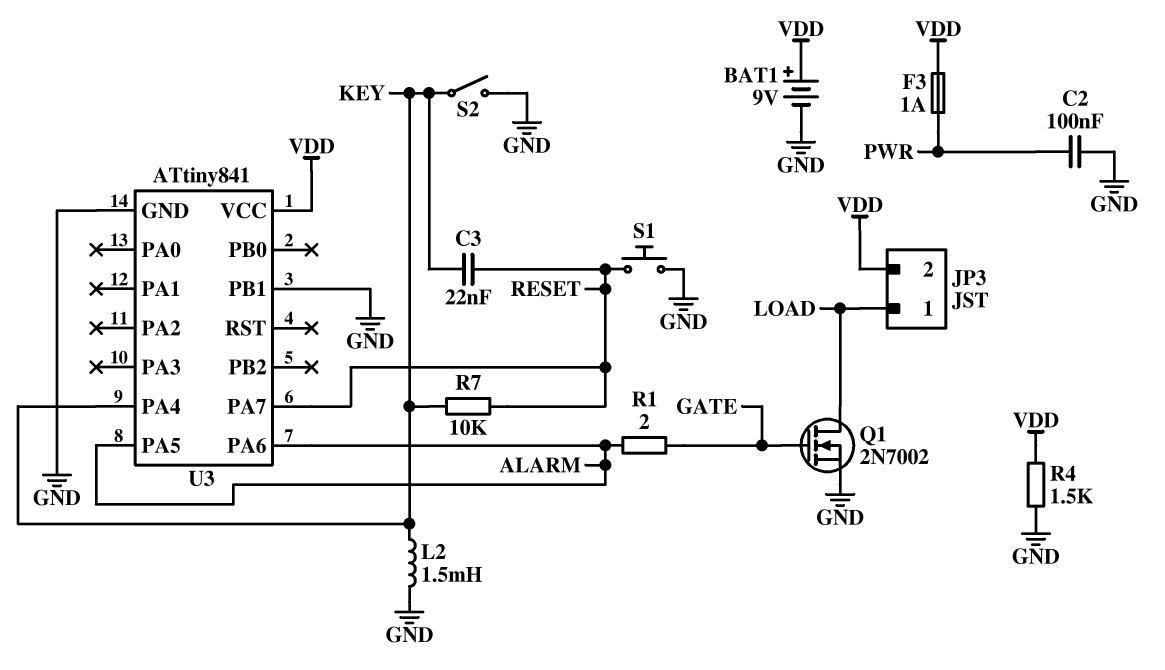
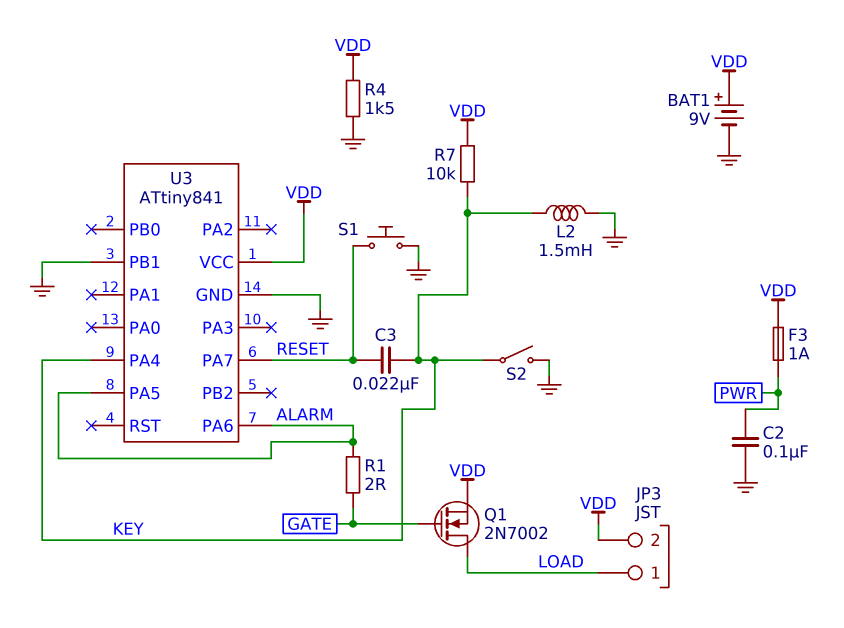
Q1: NMOS 2N7002 (G GATE, D LOAD, S GND) -> NMOS 2N7002 (G GATE, D LOAD, S VDD)
R7: 10k (KEY, RESET) -> 10k (KEY, VDD)

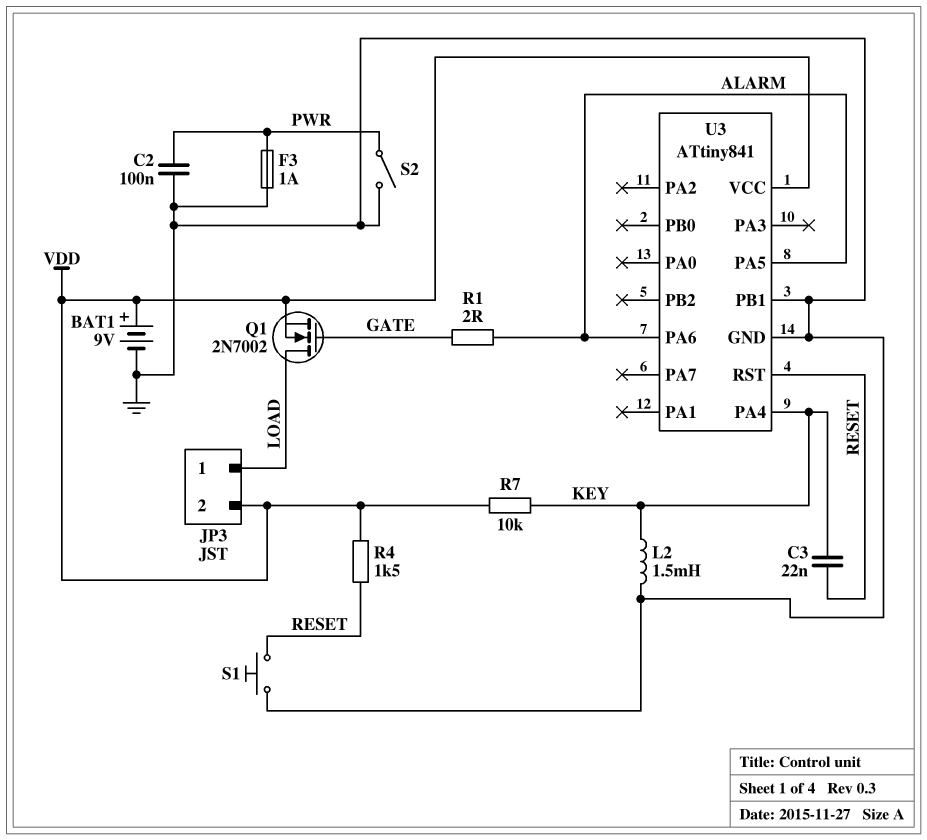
F3: 1A (PWR, VDD) -> 1A (GND, PWR)
R4: 1.5k (GND, VDD) -> 1.5k (RESET, VDD)
S2: switch (GND, KEY) -> switch (GND, PWR)
U3 pin PA7: RESET -> none
U3 pin RST: none -> RESET

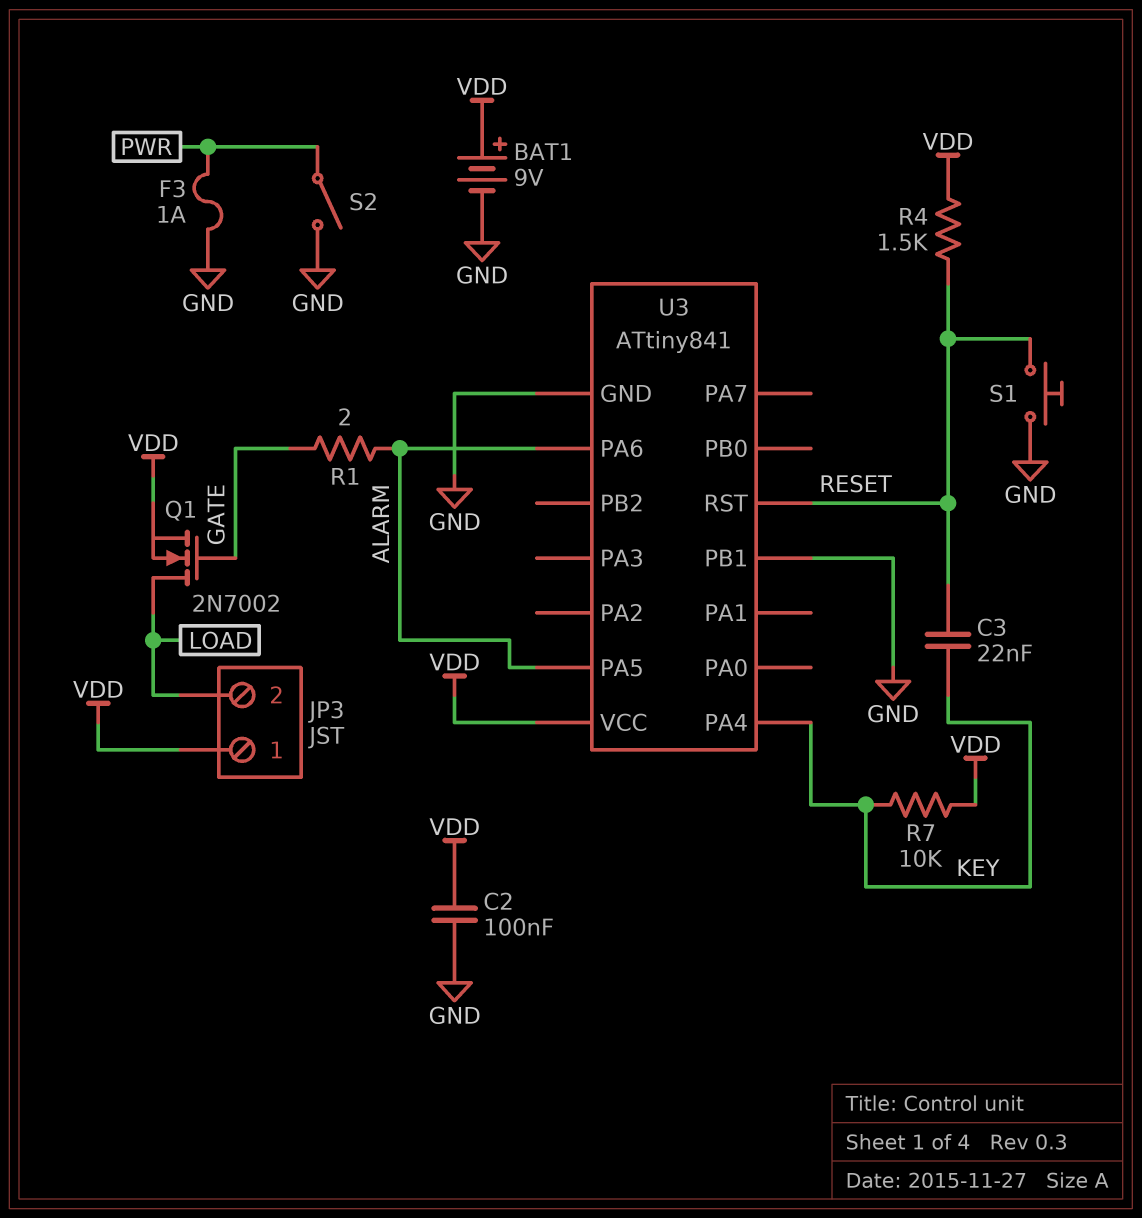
C2: 100nF (GND, PWR) -> 100nF (GND, VDD)
JP3 pin 1: LOAD -> VDD
JP3 pin 2: VDD -> LOAD
L2: 1.5mH (GND, KEY) -> none

